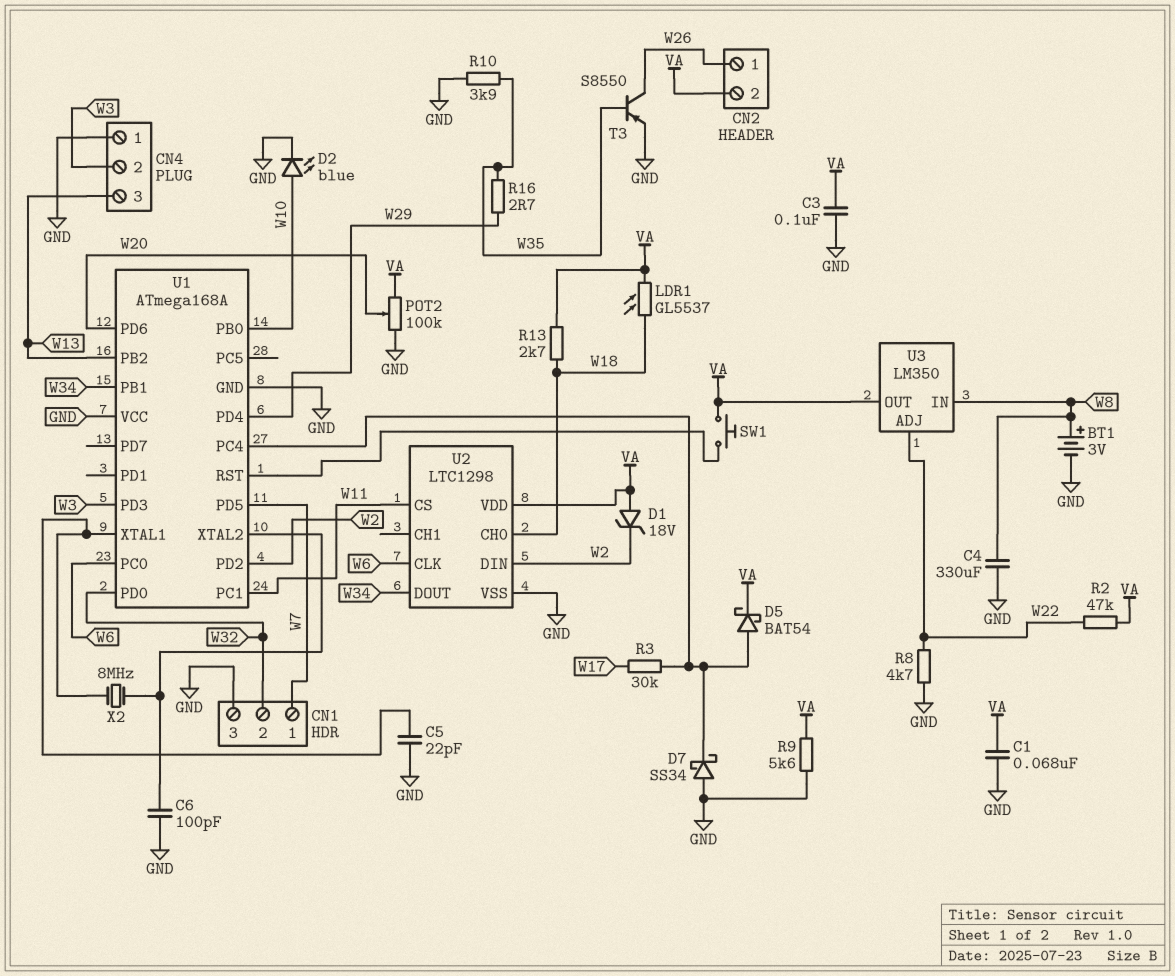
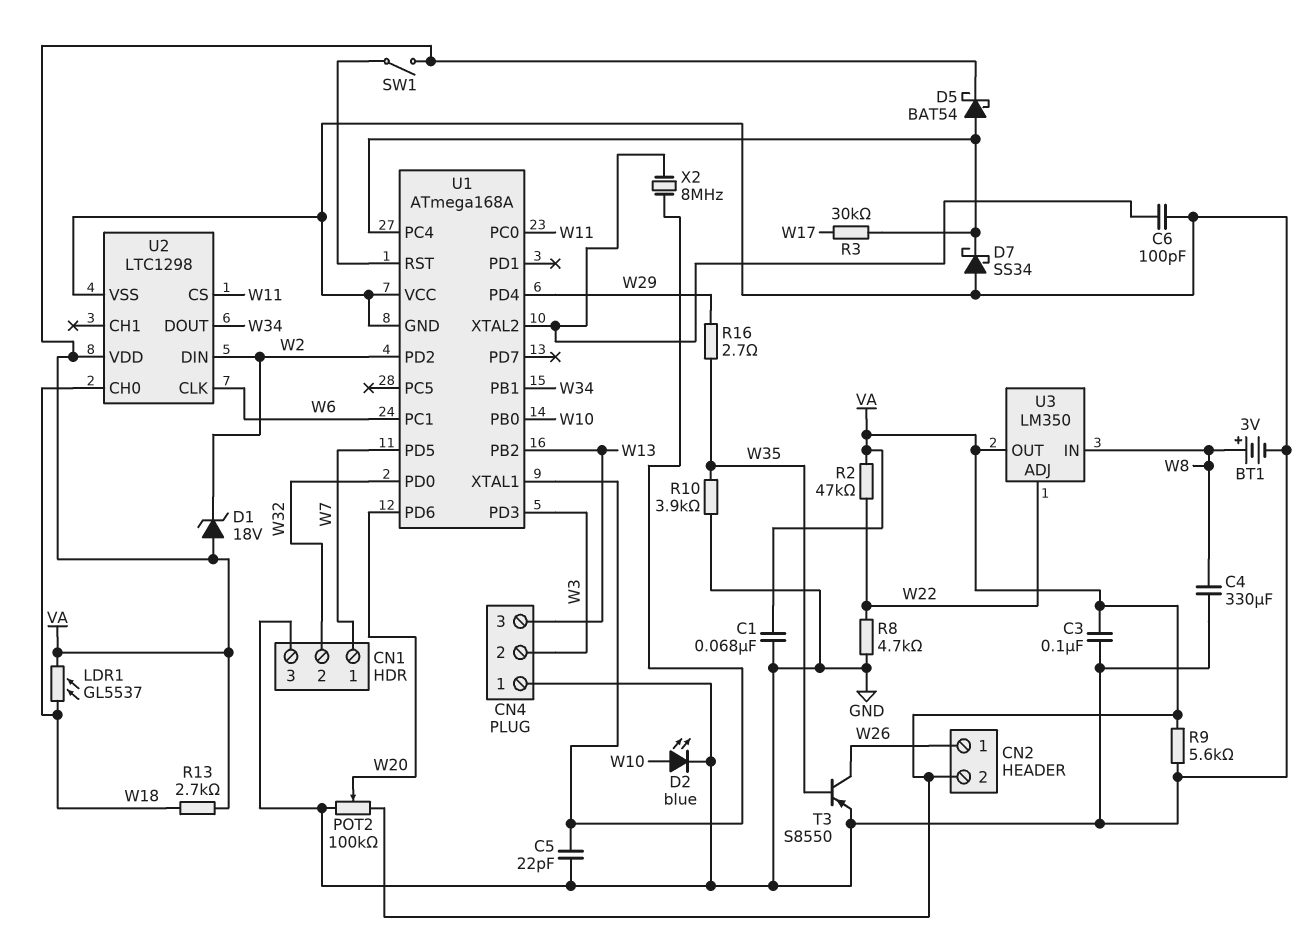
SW1: button (U1/RST, VA) -> switch (U1/RST, VA)
U1 pin PC0: W6 -> W11
U1 pin PC1: W11 -> W6

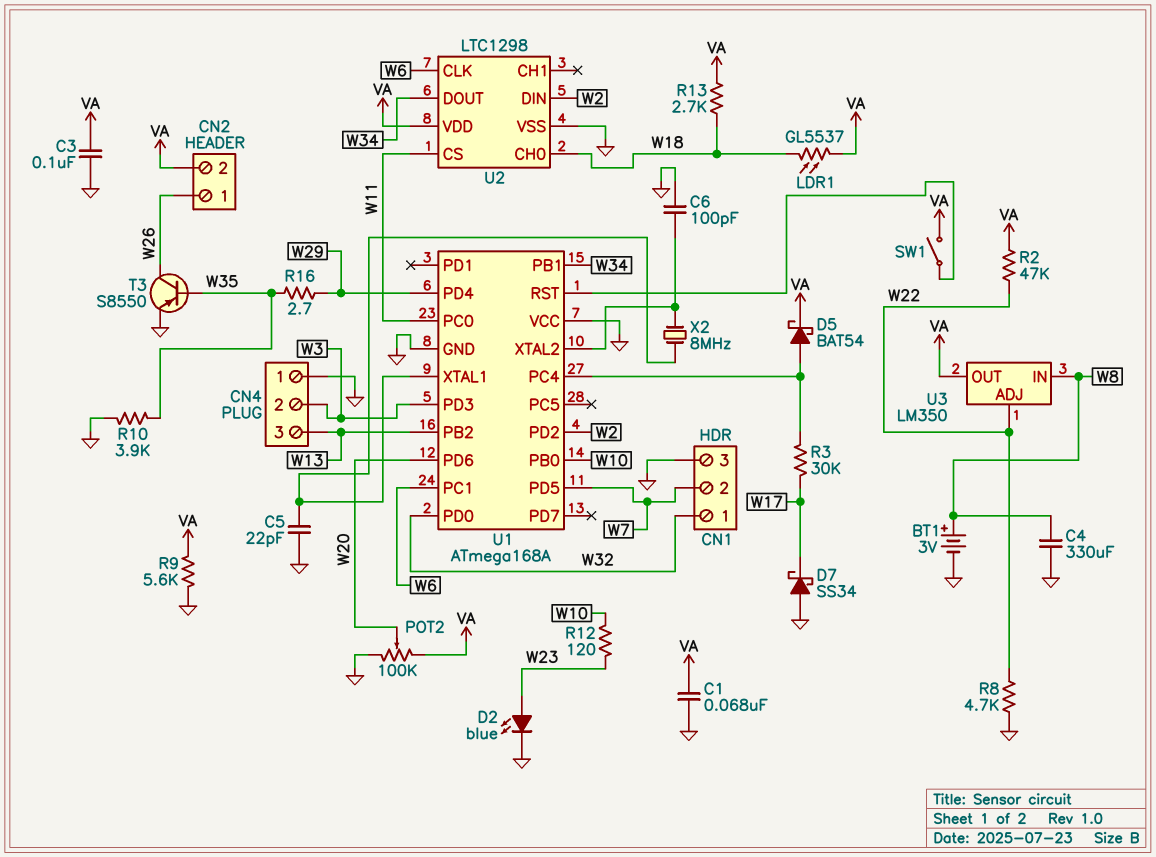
CN1 pin 1: W7 -> W32
CN1 pin 2: W32 -> W7
D1: zener 18V (A VA, K W2) -> none
D2: LED blue (A W10, K GND) -> LED blue (A W23, K GND)
D7: schottky SS34 (A GND, K U1/PC4) -> schottky SS34 (A GND, K W17)
R12: none -> 120 (W10, W23)

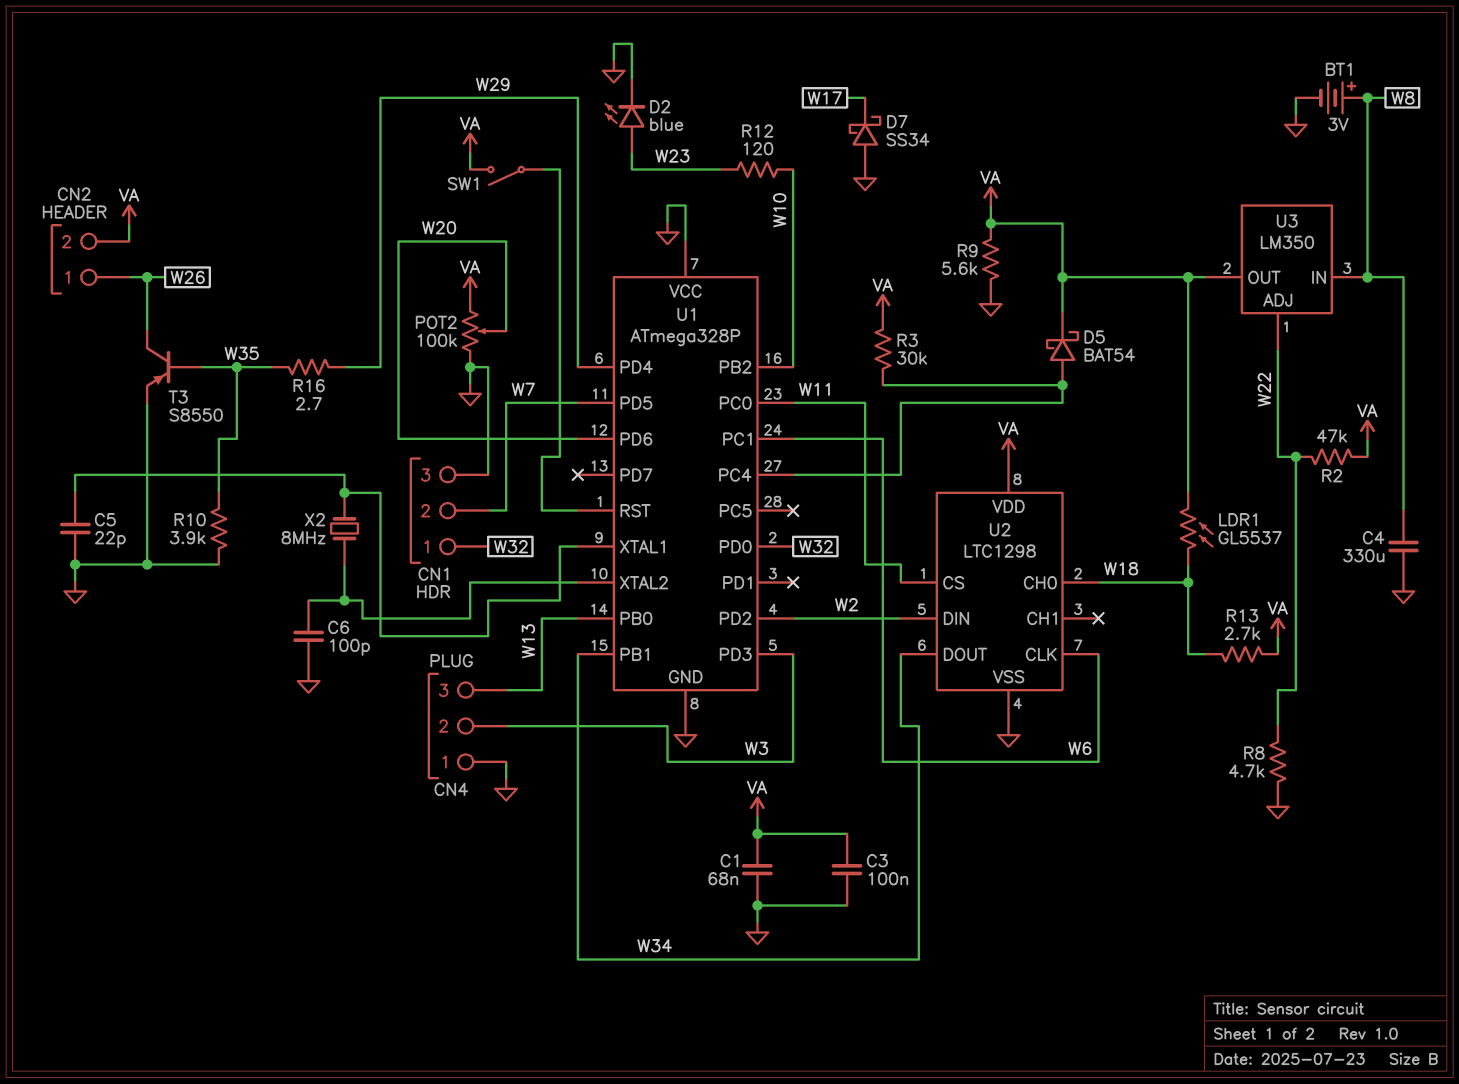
R3: 30k (U1/PC4, W17) -> 30k (U1/PC4, VA)
U1: ATmega168A -> ATmega328P
U1 pin PB0: W10 -> W13
U1 pin PB2: W13 -> W10

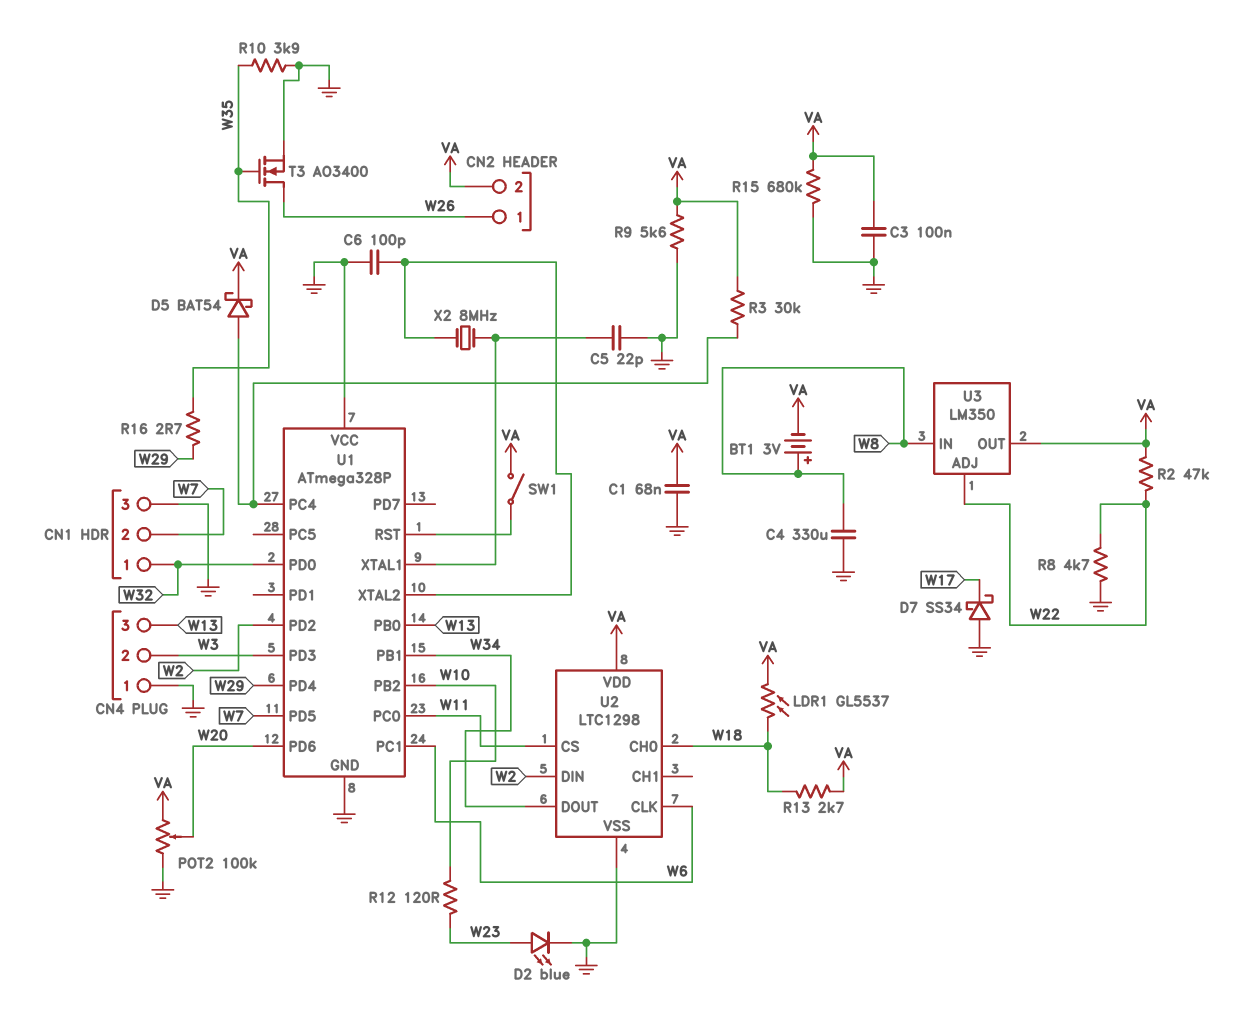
BT1: 3V (plus W8, minus GND) -> 3V (plus W8, minus VA)
R15: none -> 680k (GND, VA)
T3: PNP S8550 (B W35, C W26, E GND) -> NMOS AO3400 (G W35, D W26, S GND)

